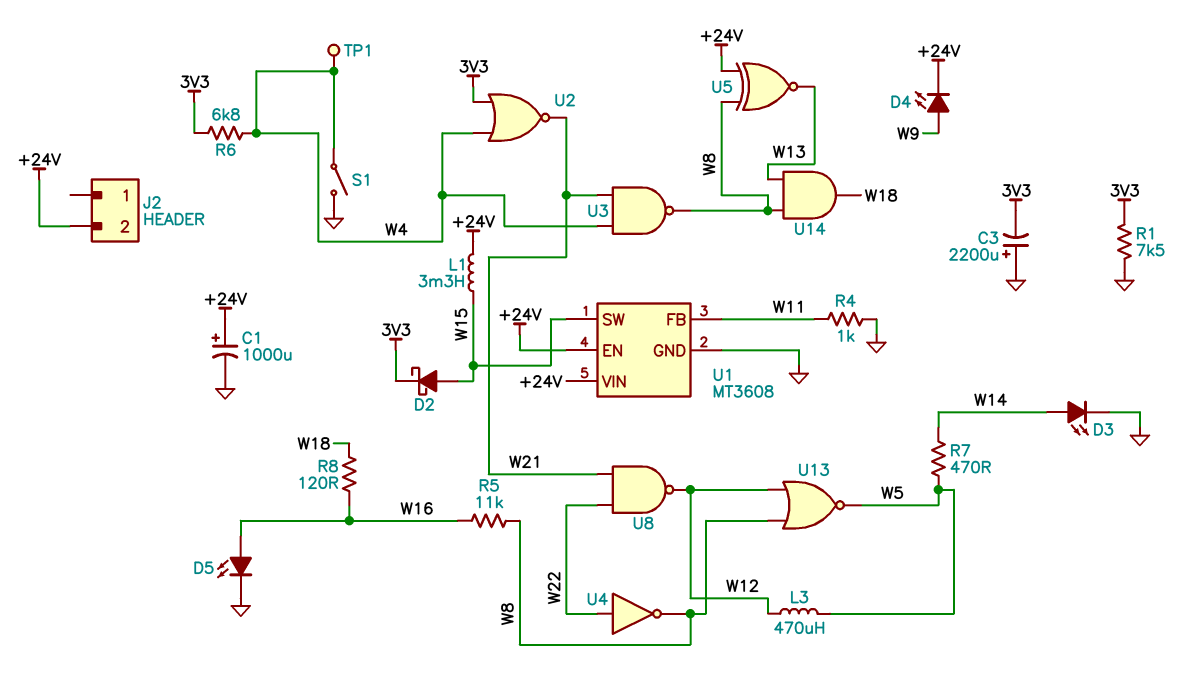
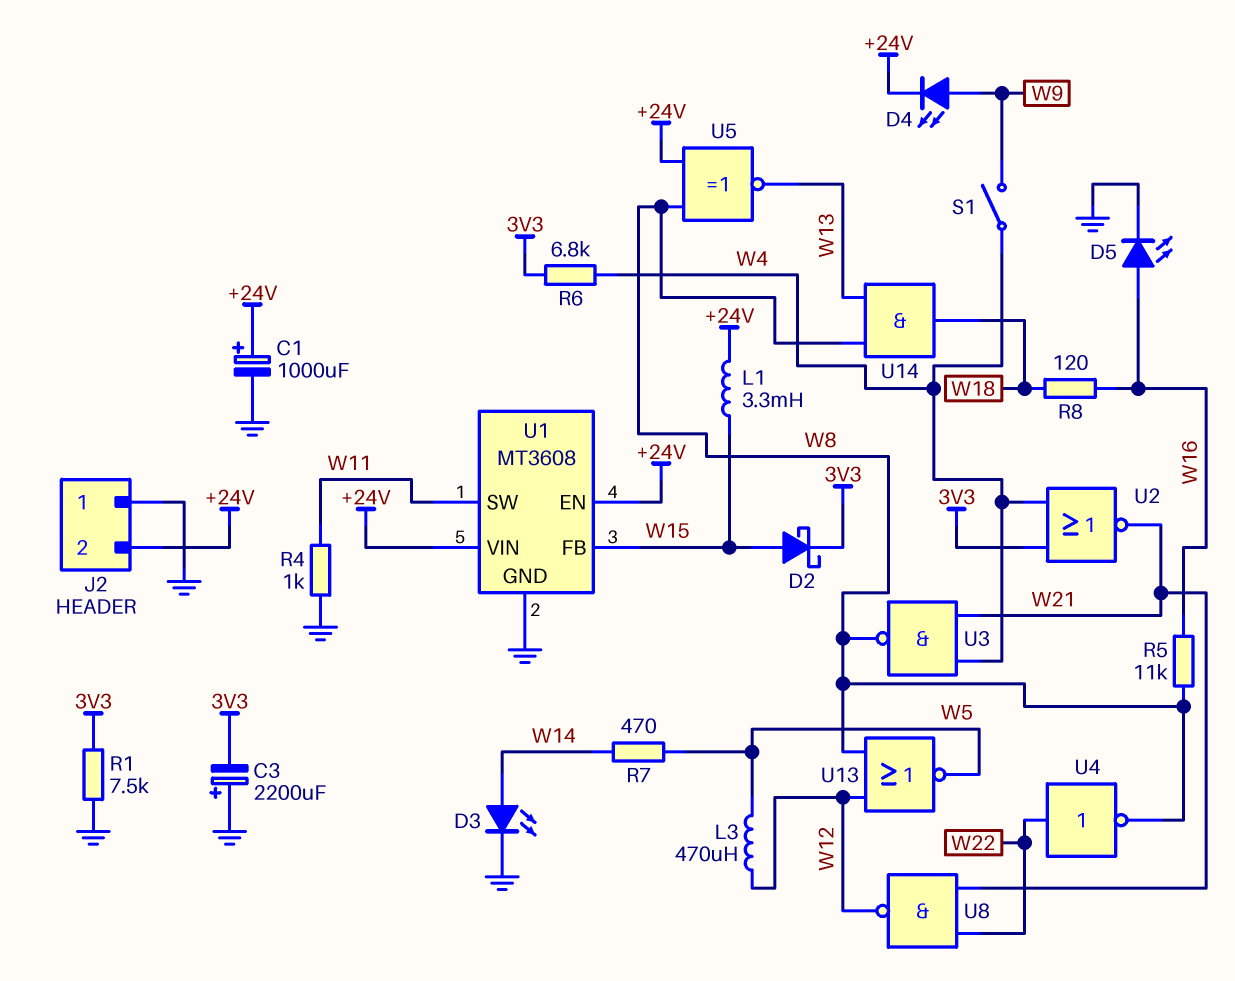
J2 pin 1: none -> GND
S1: switch (GND, W4) -> switch (W4, W9)
TP1: test point (W4) -> none
U1 pin FB: W11 -> W15
U1 pin SW: W15 -> W11

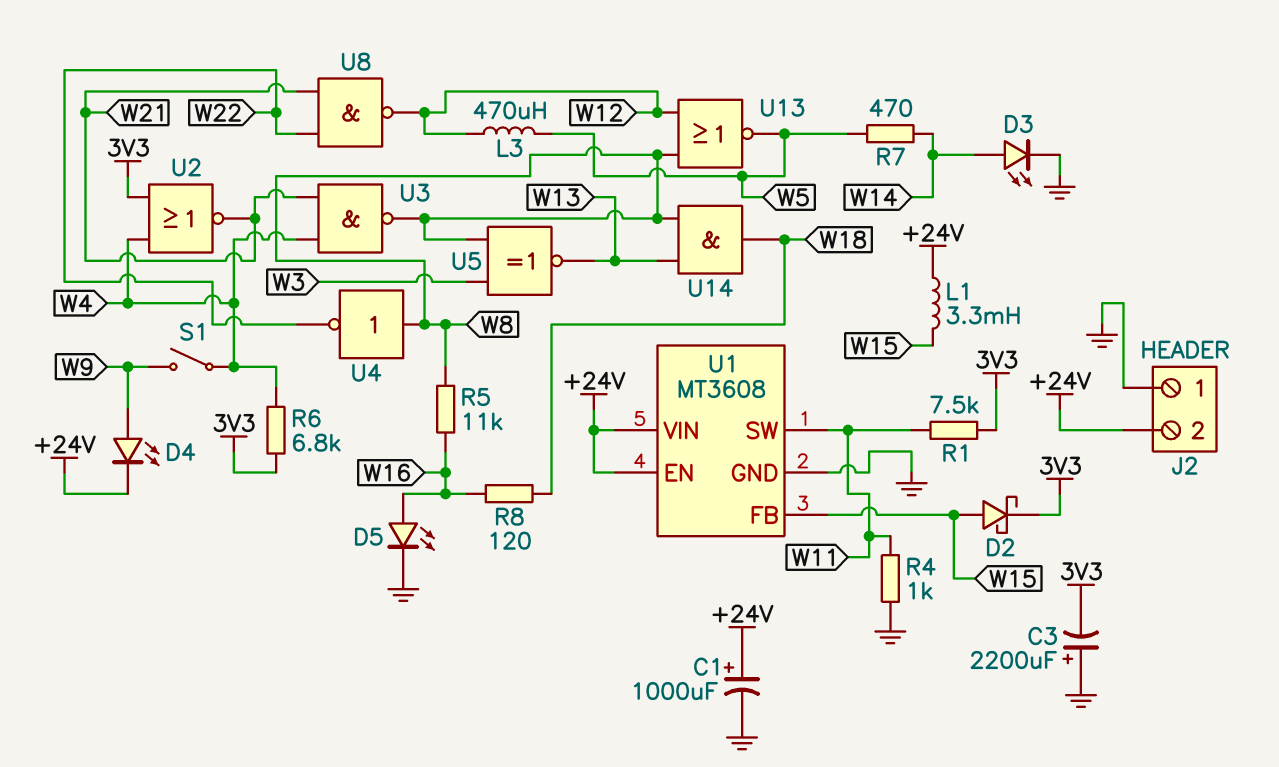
R1: 7.5k (3V3, GND) -> 7.5k (3V3, W11)
U4: NOT (in W22, out W8) -> NOT (in W8, out W22)
U5: XNOR (in +24V, in W8, out W13) -> XNOR (in W3, in W8, out W13)

